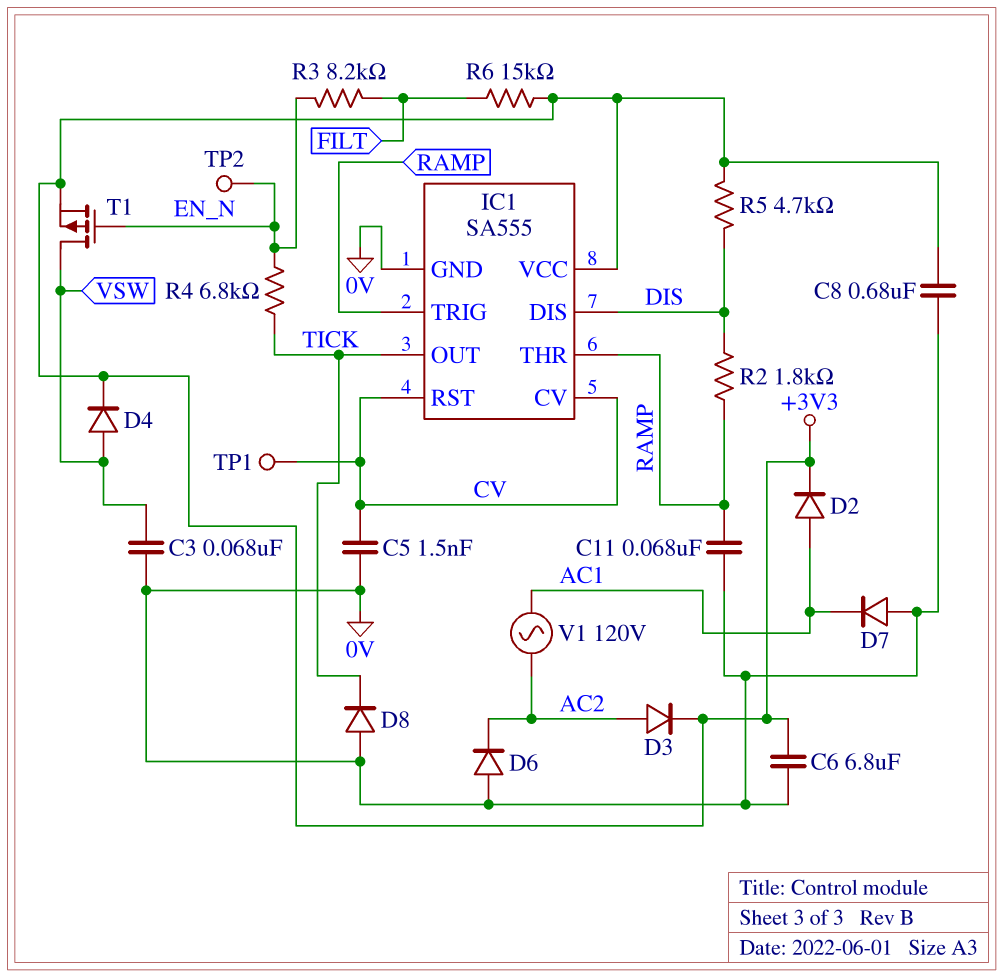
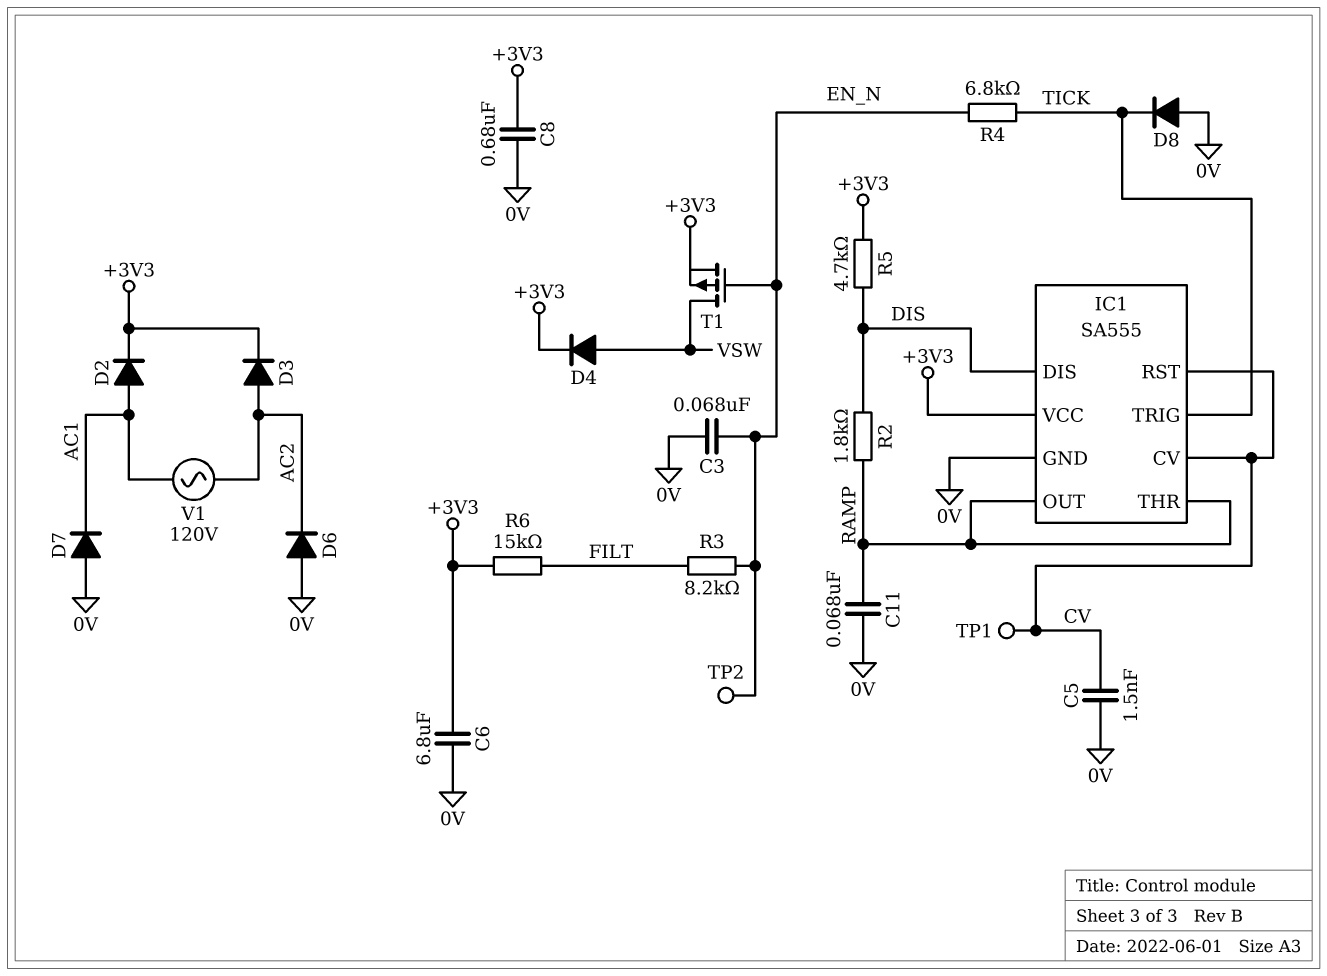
C3: 68nF (0V, VSW) -> 68nF (0V, EN_N)
IC1 pin OUT: TICK -> RAMP
IC1 pin TRIG: RAMP -> TICK

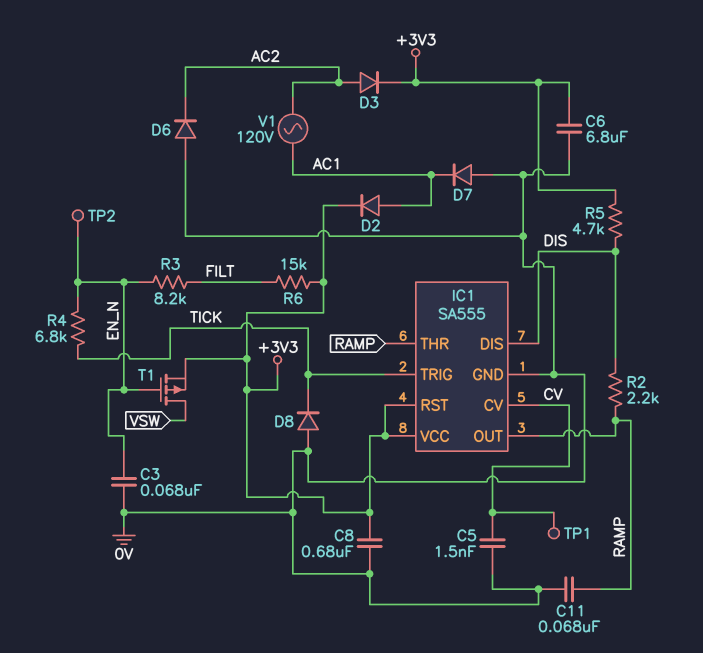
D4: diode (A VSW, K +3V3) -> none
IC1 pin RST: CV -> +3V3
R2: 1.8k (DIS, RAMP) -> 2.2k (DIS, RAMP)

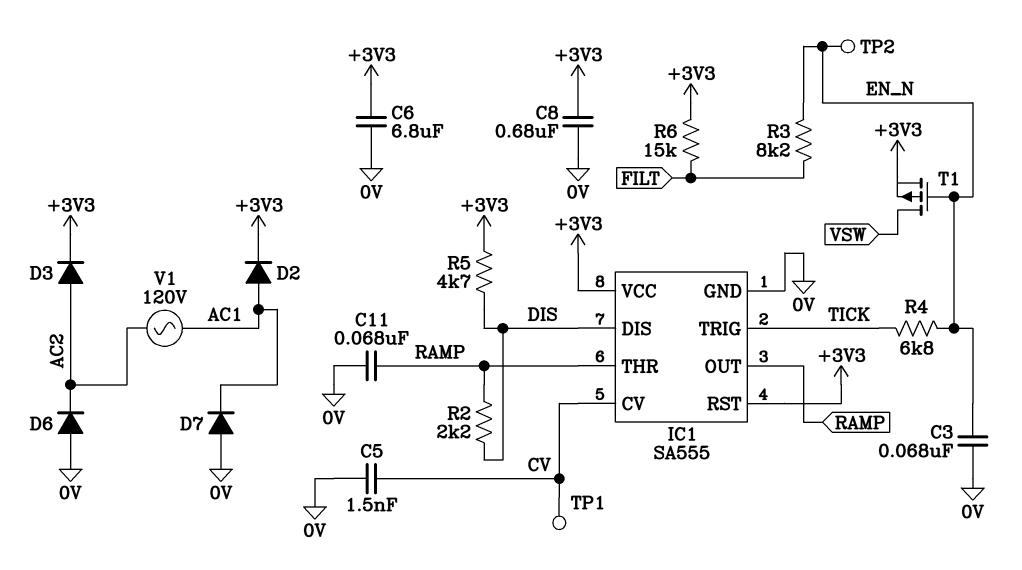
D8: diode (A 0V, K TICK) -> none

